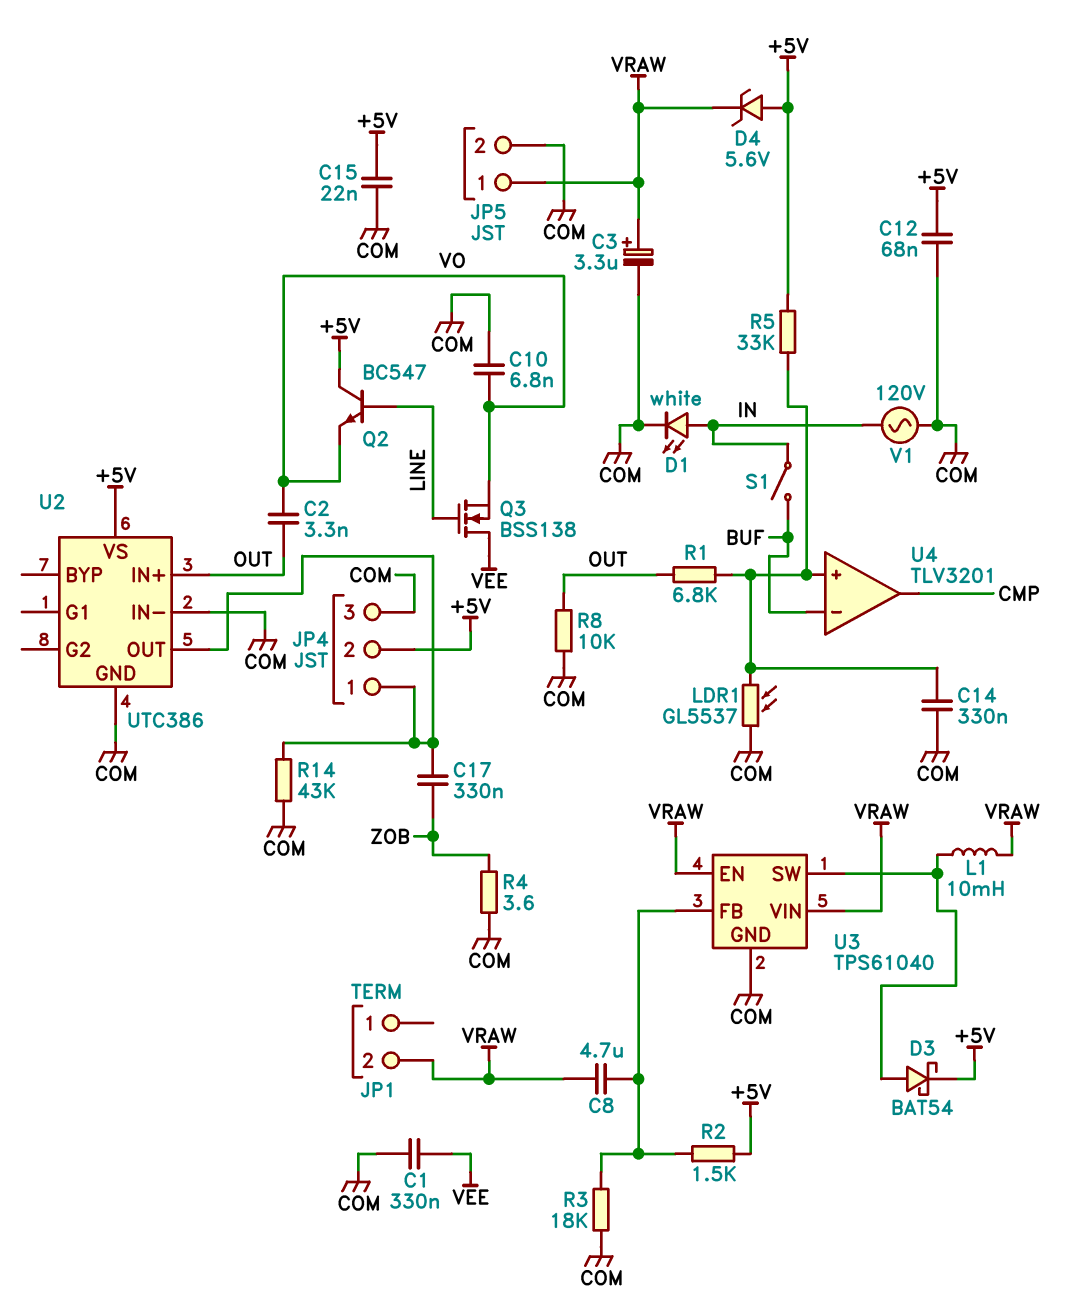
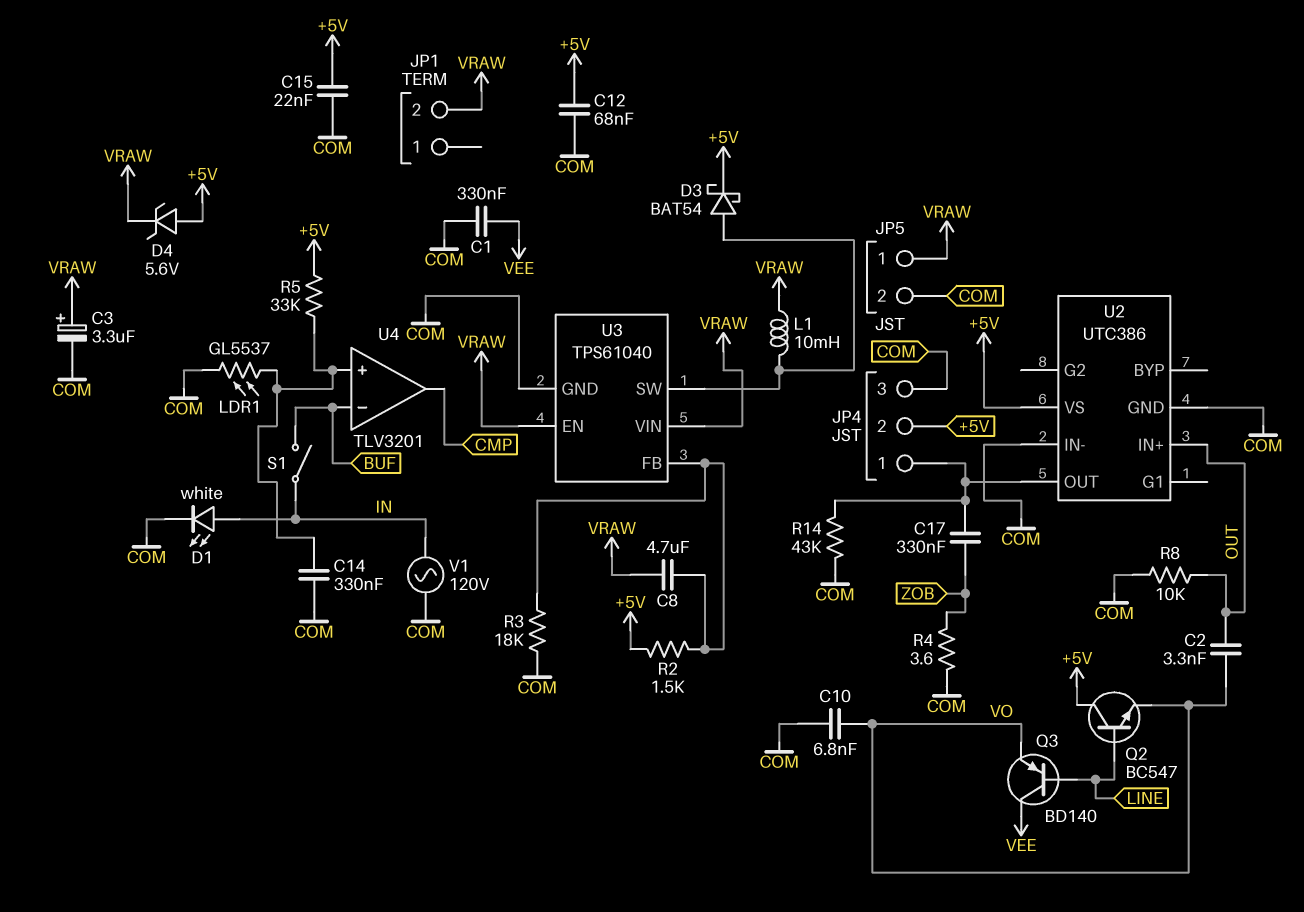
Q3: NMOS BSS138 (G LINE, D VEE, S VO) -> PNP BD140 (B LINE, C VEE, E VO)
R1: 6.8k (OUT, U4/in+) -> none

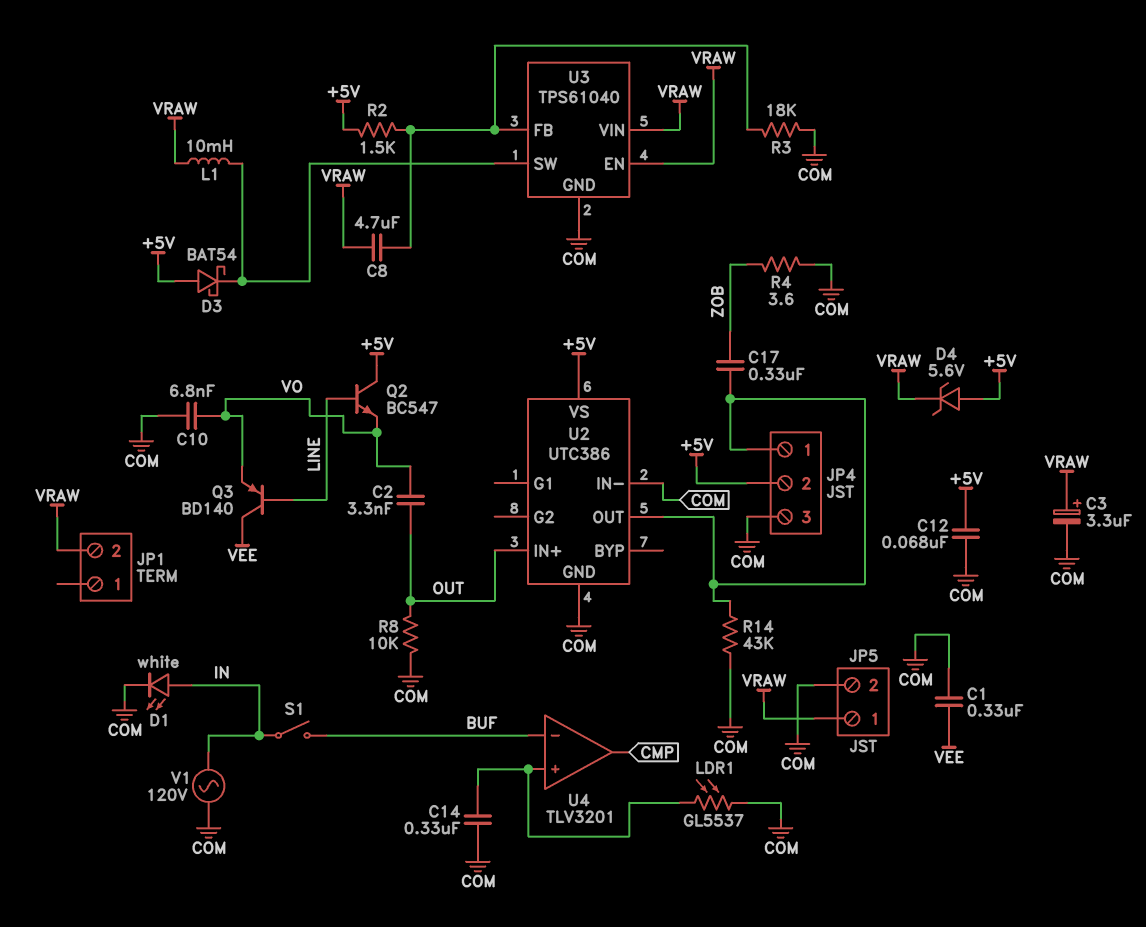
C15: 22nF (+5V, COM) -> none
D3: schottky BAT54 (A U3/SW, K +5V) -> schottky BAT54 (A +5V, K U3/SW)
R5: 33k (+5V, U4/in+) -> none

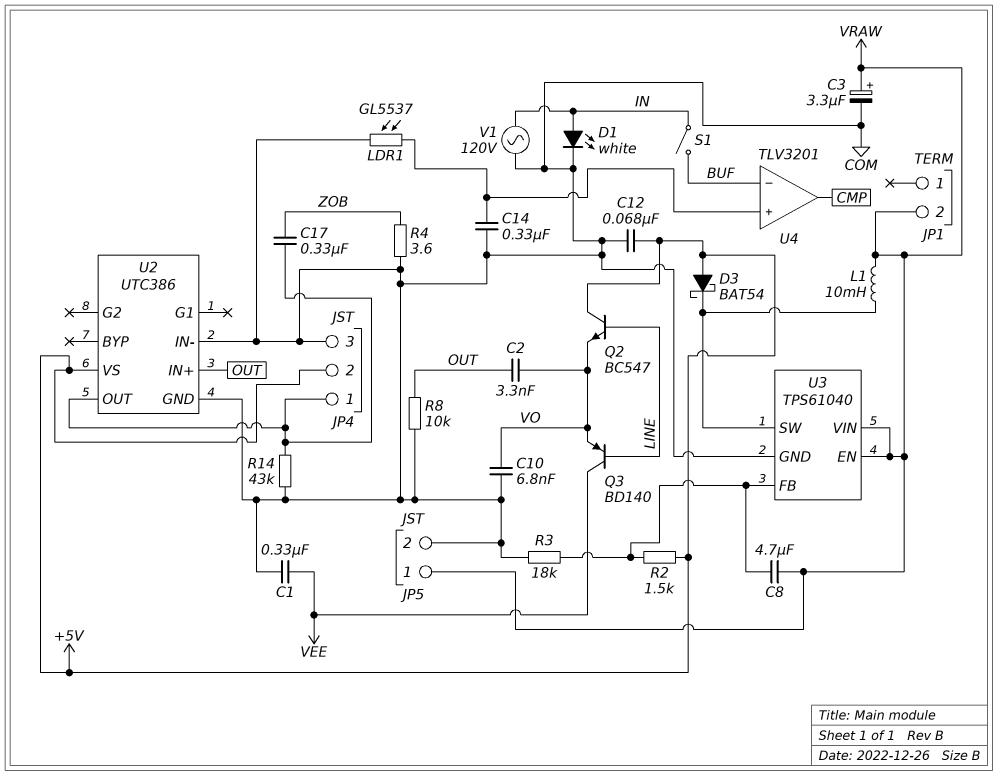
D4: zener 5.6V (A +5V, K VRAW) -> none

